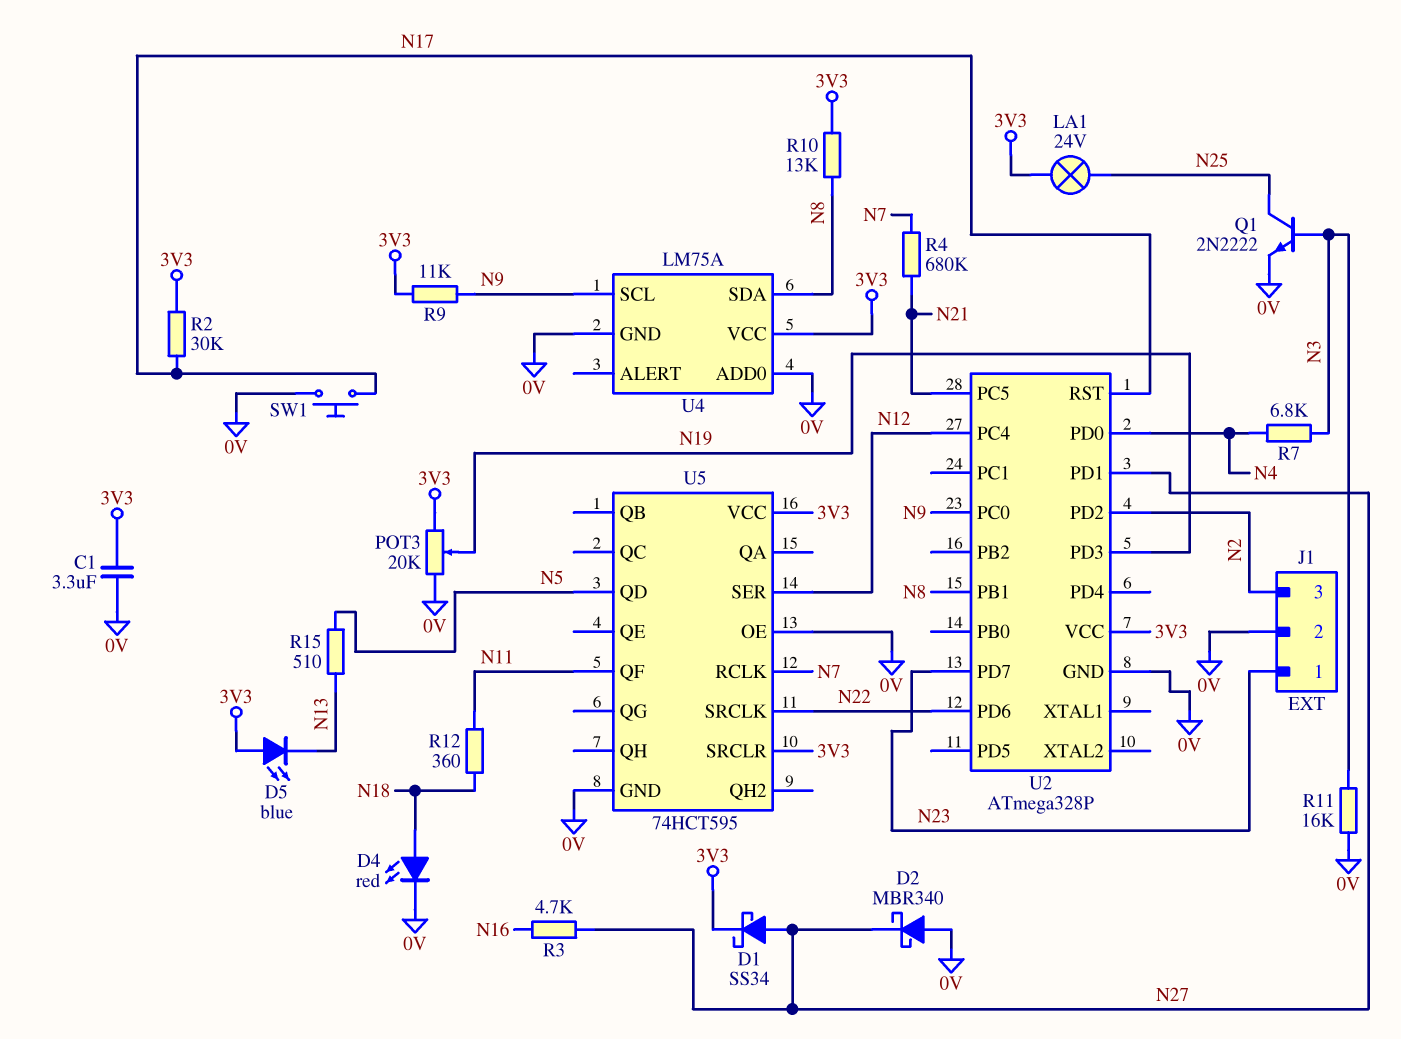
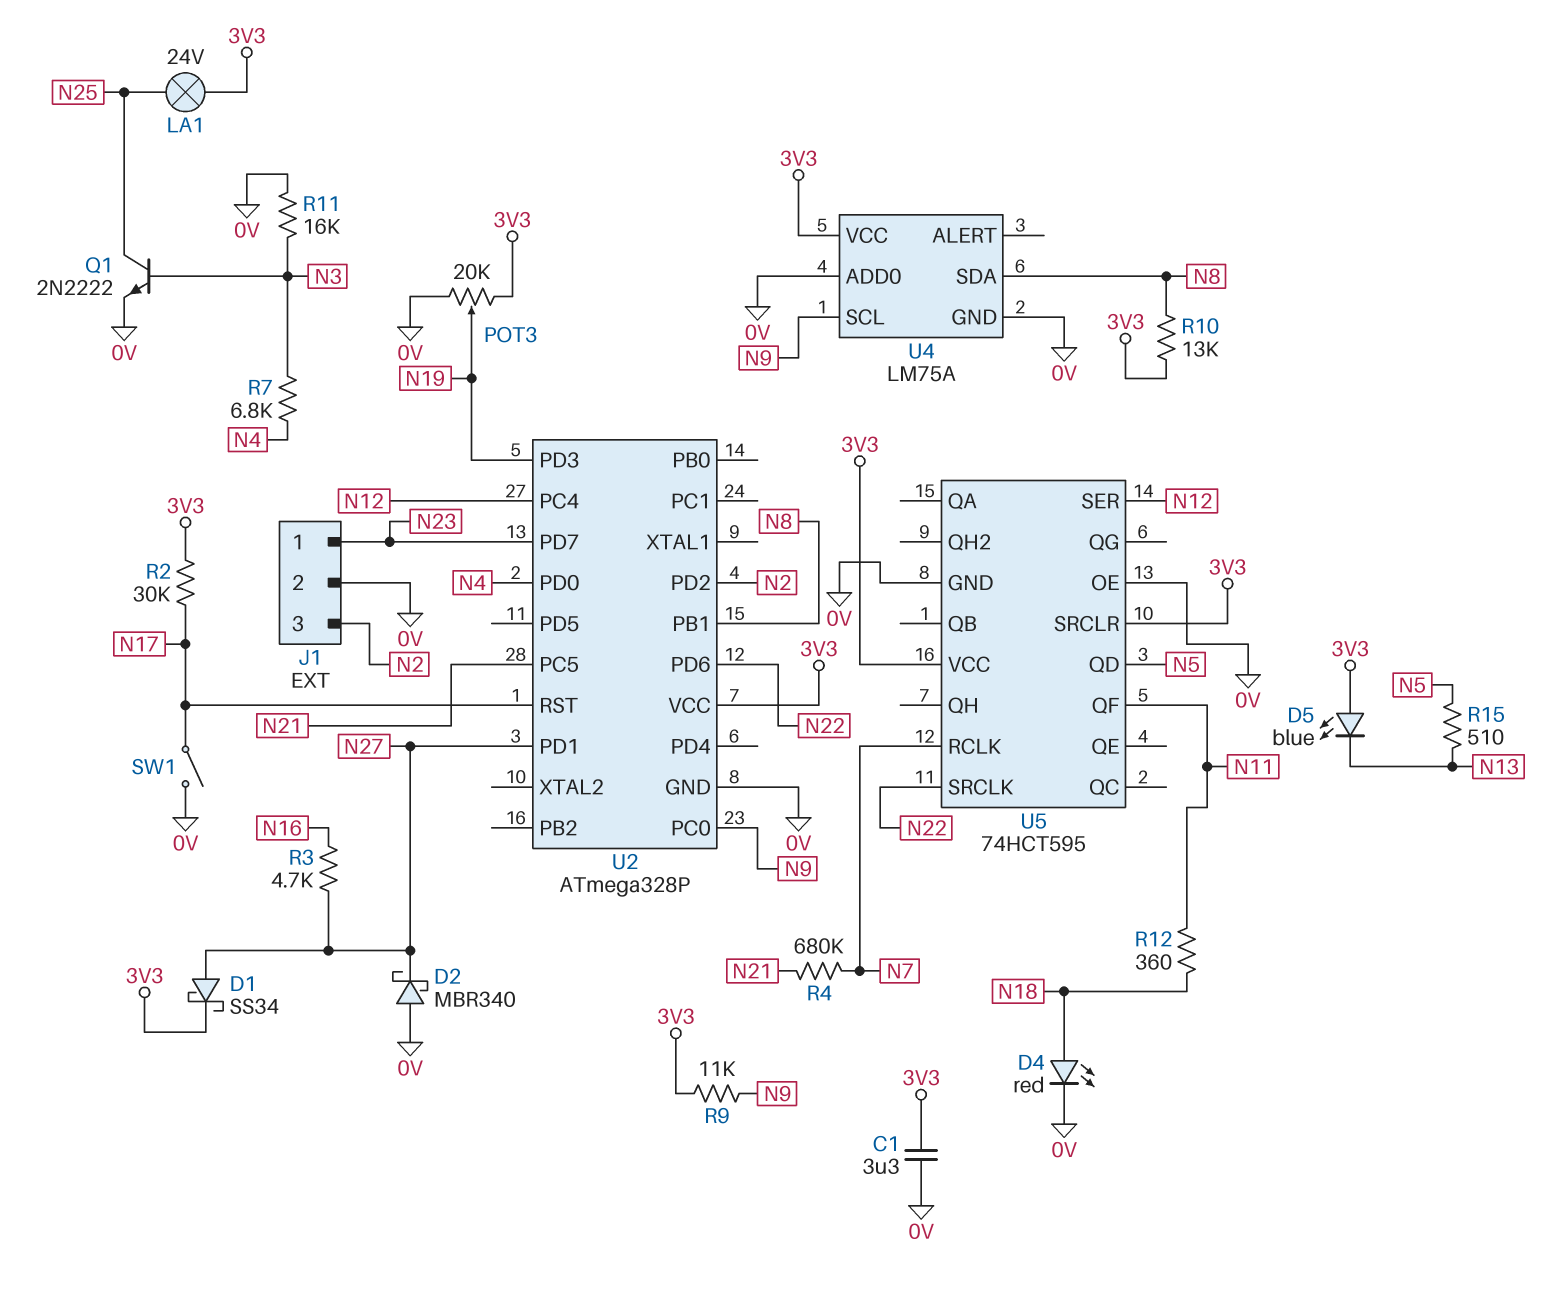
SW1: button (0V, N17) -> switch (0V, N17)

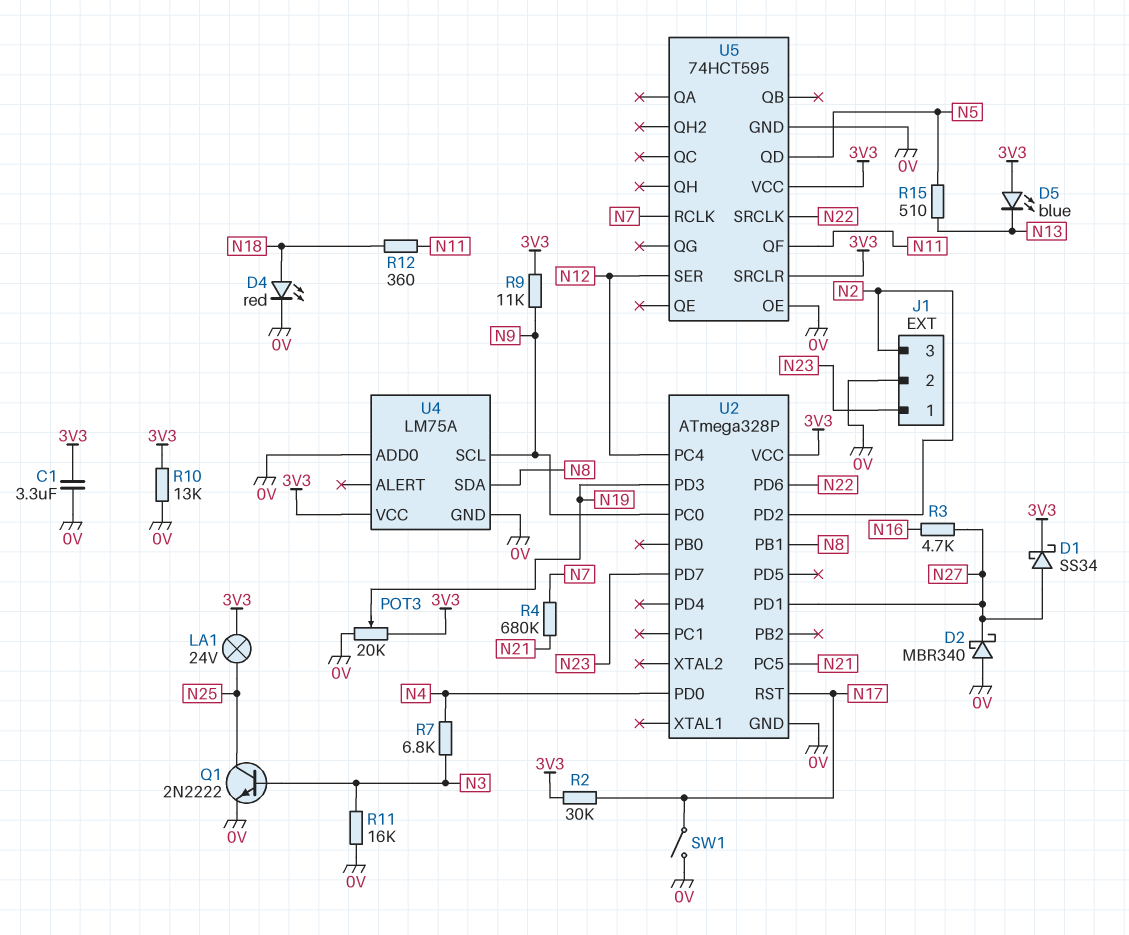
R10: 13k (3V3, N8) -> 13k (0V, 3V3)

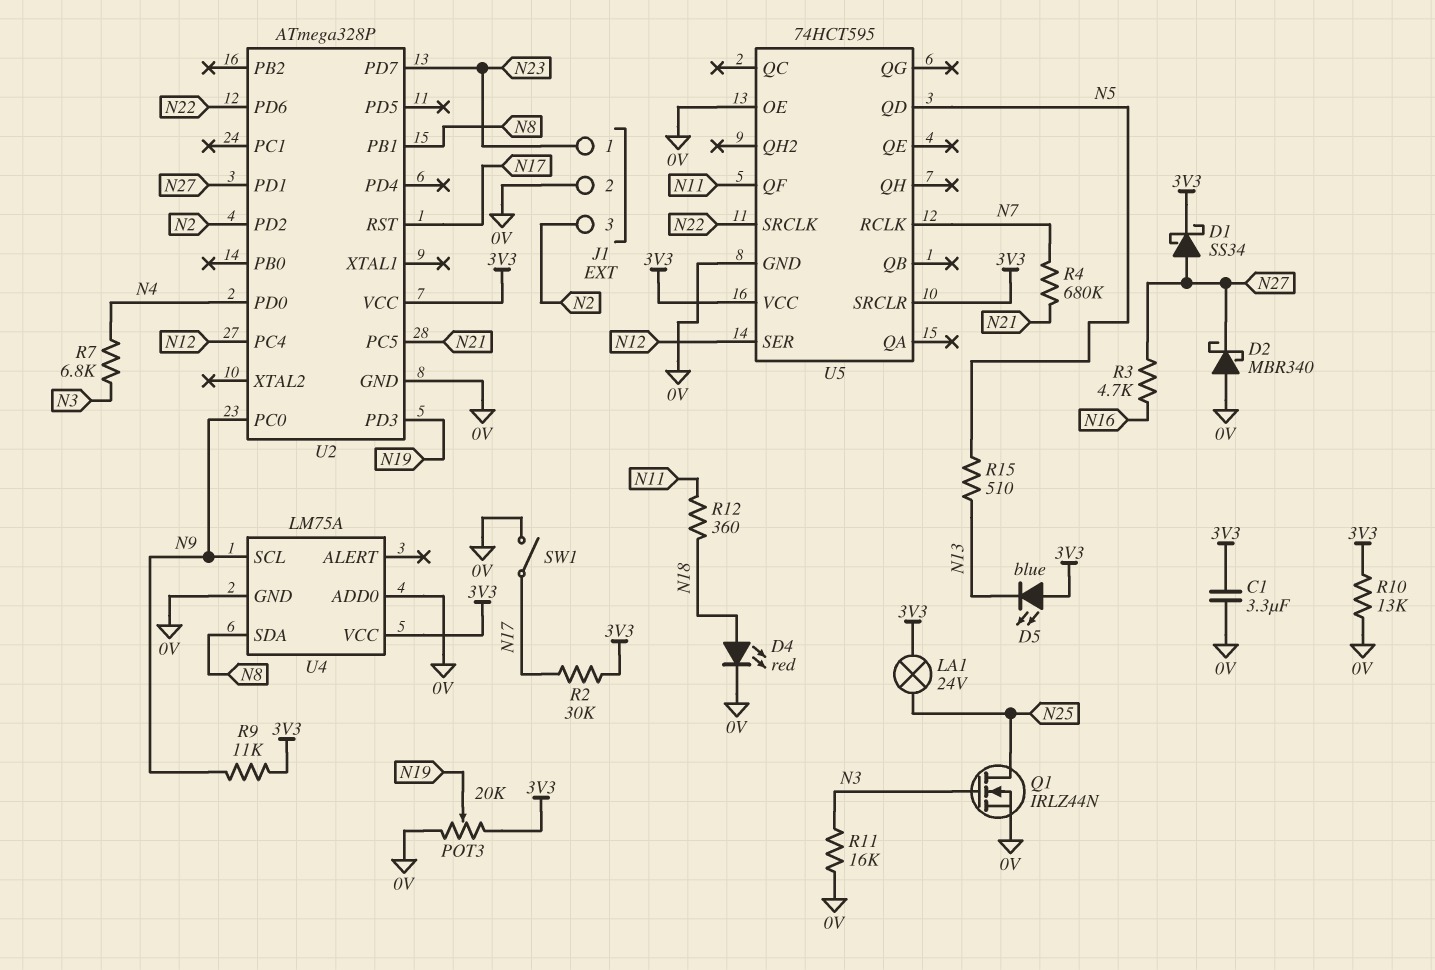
Q1: NPN 2N2222 (B N3, C N25, E 0V) -> NMOS IRLZ44N (G N3, D N25, S 0V)

